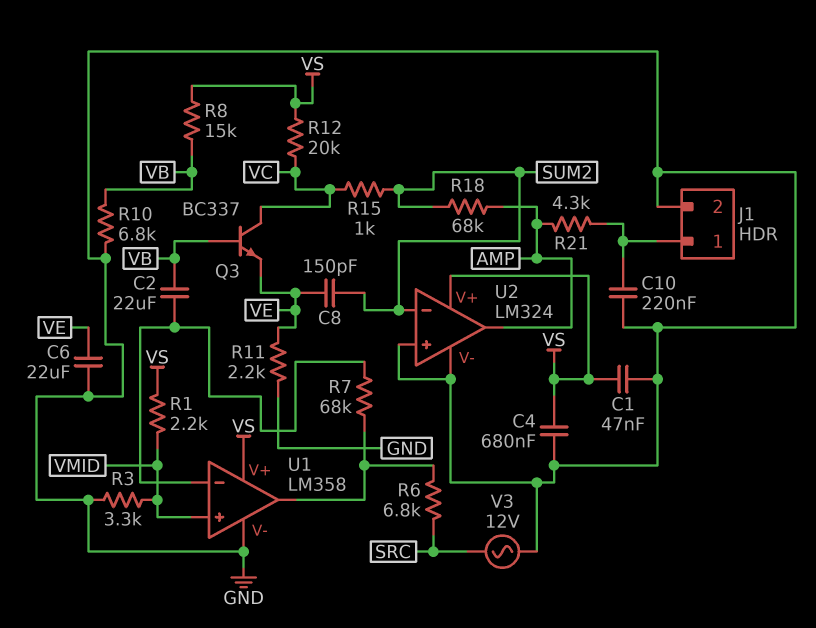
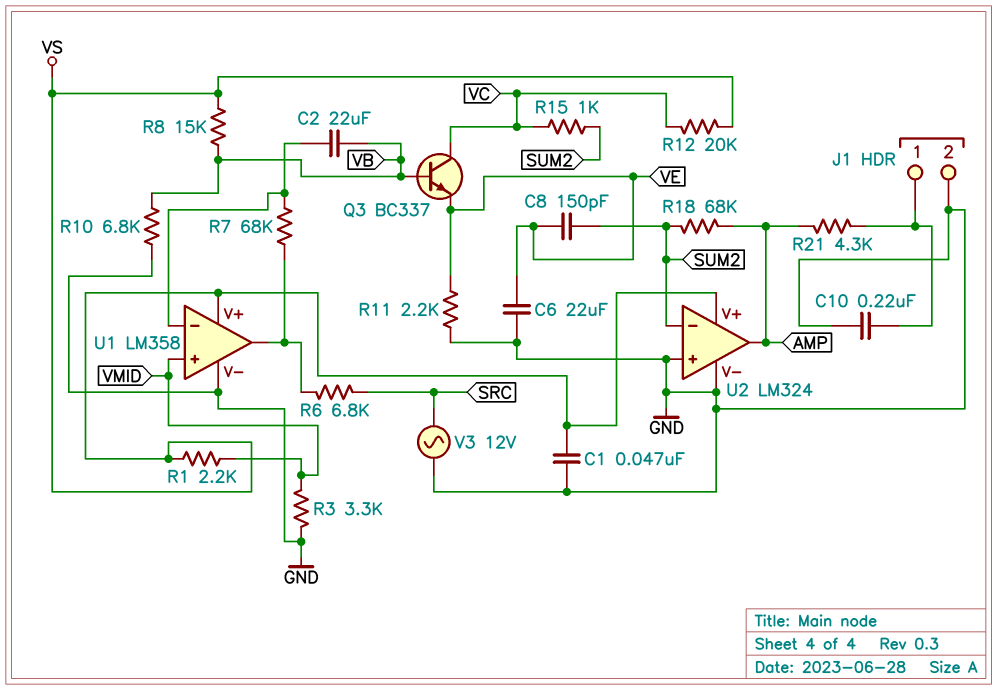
C4: 680nF (GND, VS) -> none

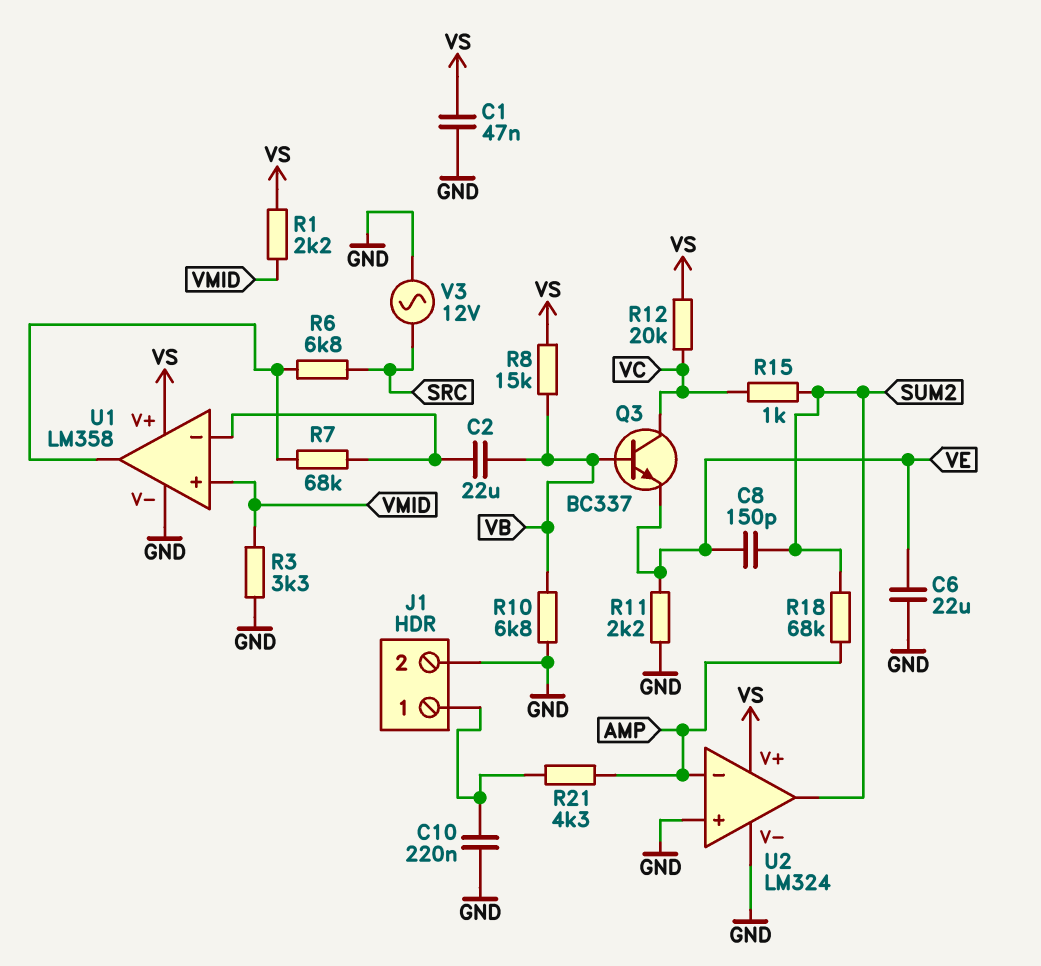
U2 pin in-: SUM2 -> AMP
U2 pin out: AMP -> SUM2

